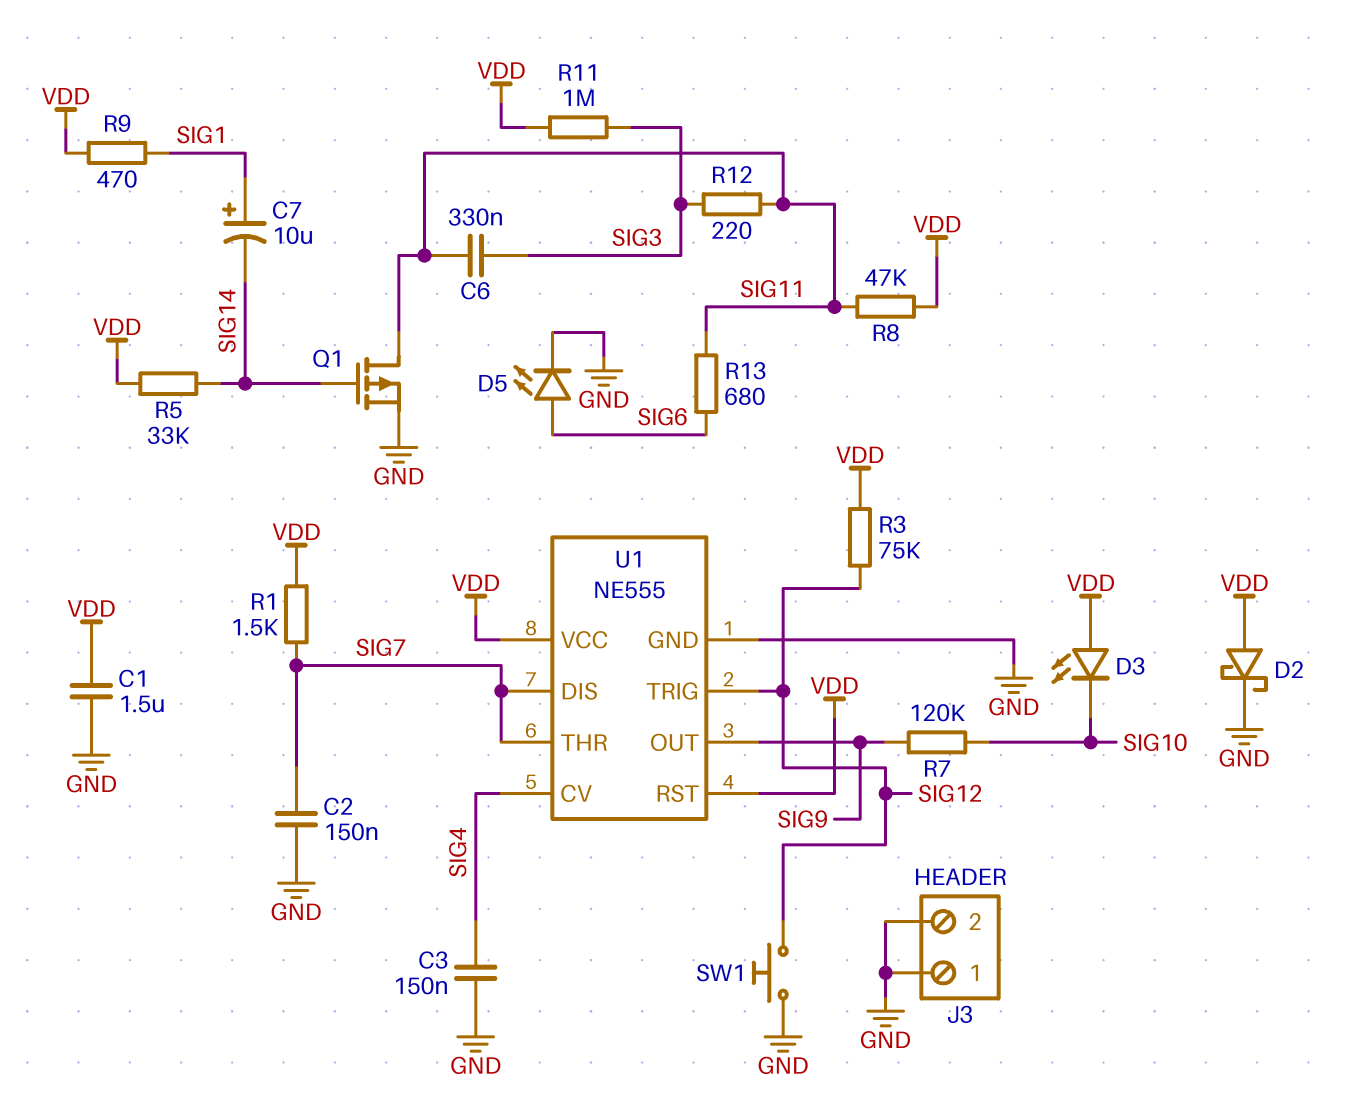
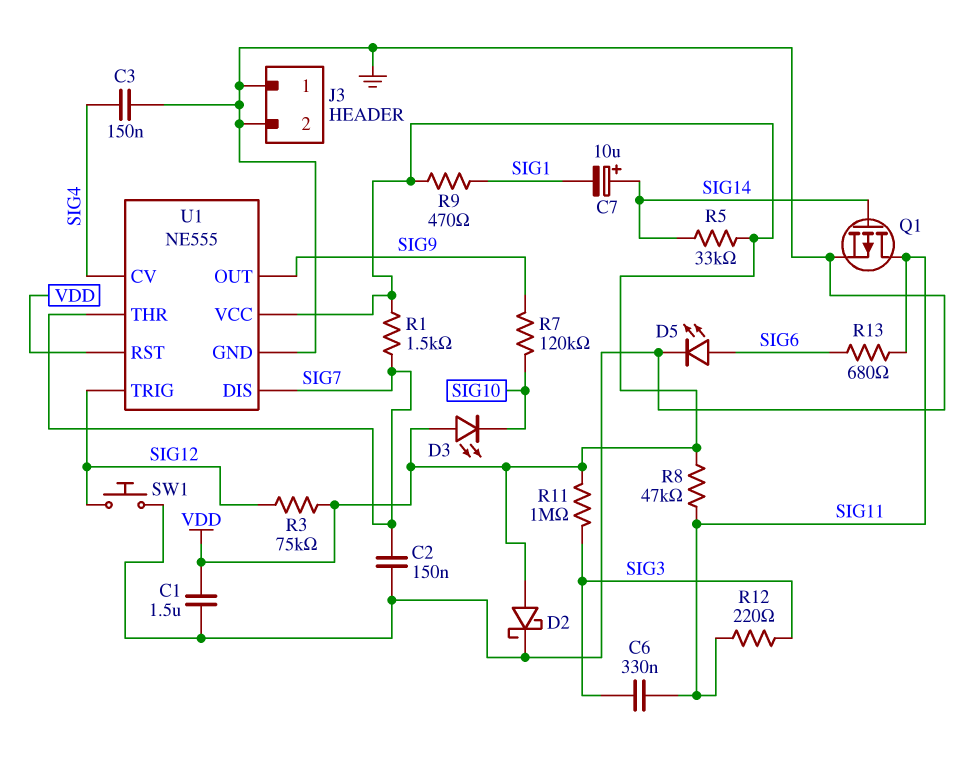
C7: 10uF (plus SIG1, minus SIG14) -> 10uF (plus SIG14, minus SIG1)

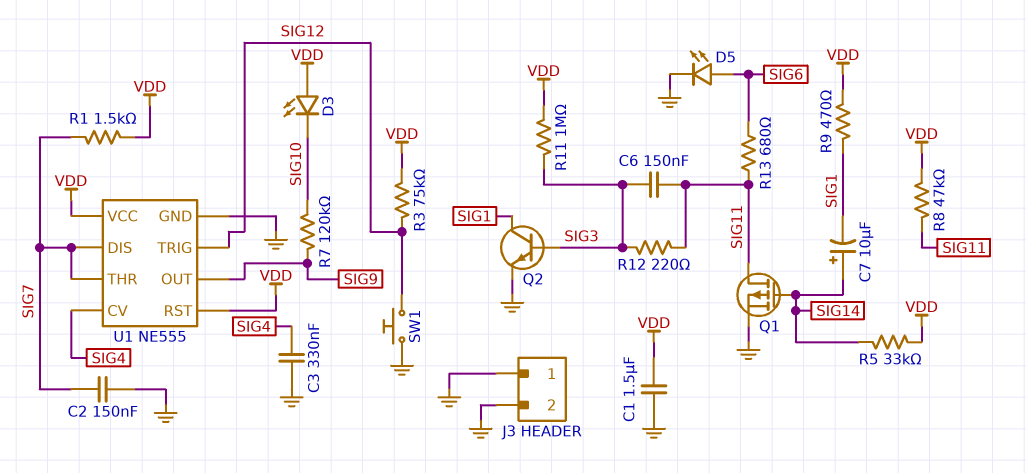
C3: 150nF (GND, SIG4) -> 330nF (GND, SIG4)
C6: 330nF (SIG3, SIG11) -> 150nF (SIG3, SIG11)
D2: schottky (A VDD, K GND) -> none
Q2: none -> NPN (B SIG3, C SIG1, E GND)

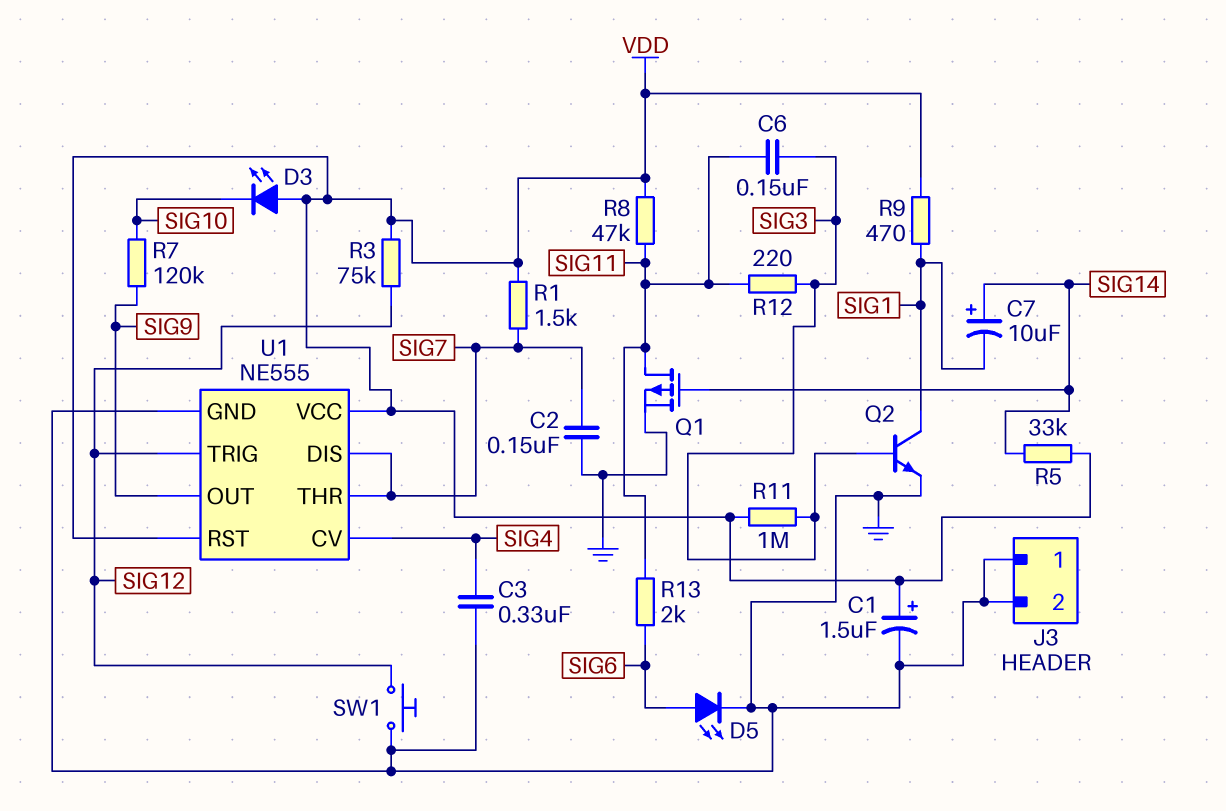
C1: 1.5uF (GND, VDD) -> 1.5uF (plus VDD, minus GND)
R13: 680 (SIG6, SIG11) -> 2k (SIG6, SIG11)

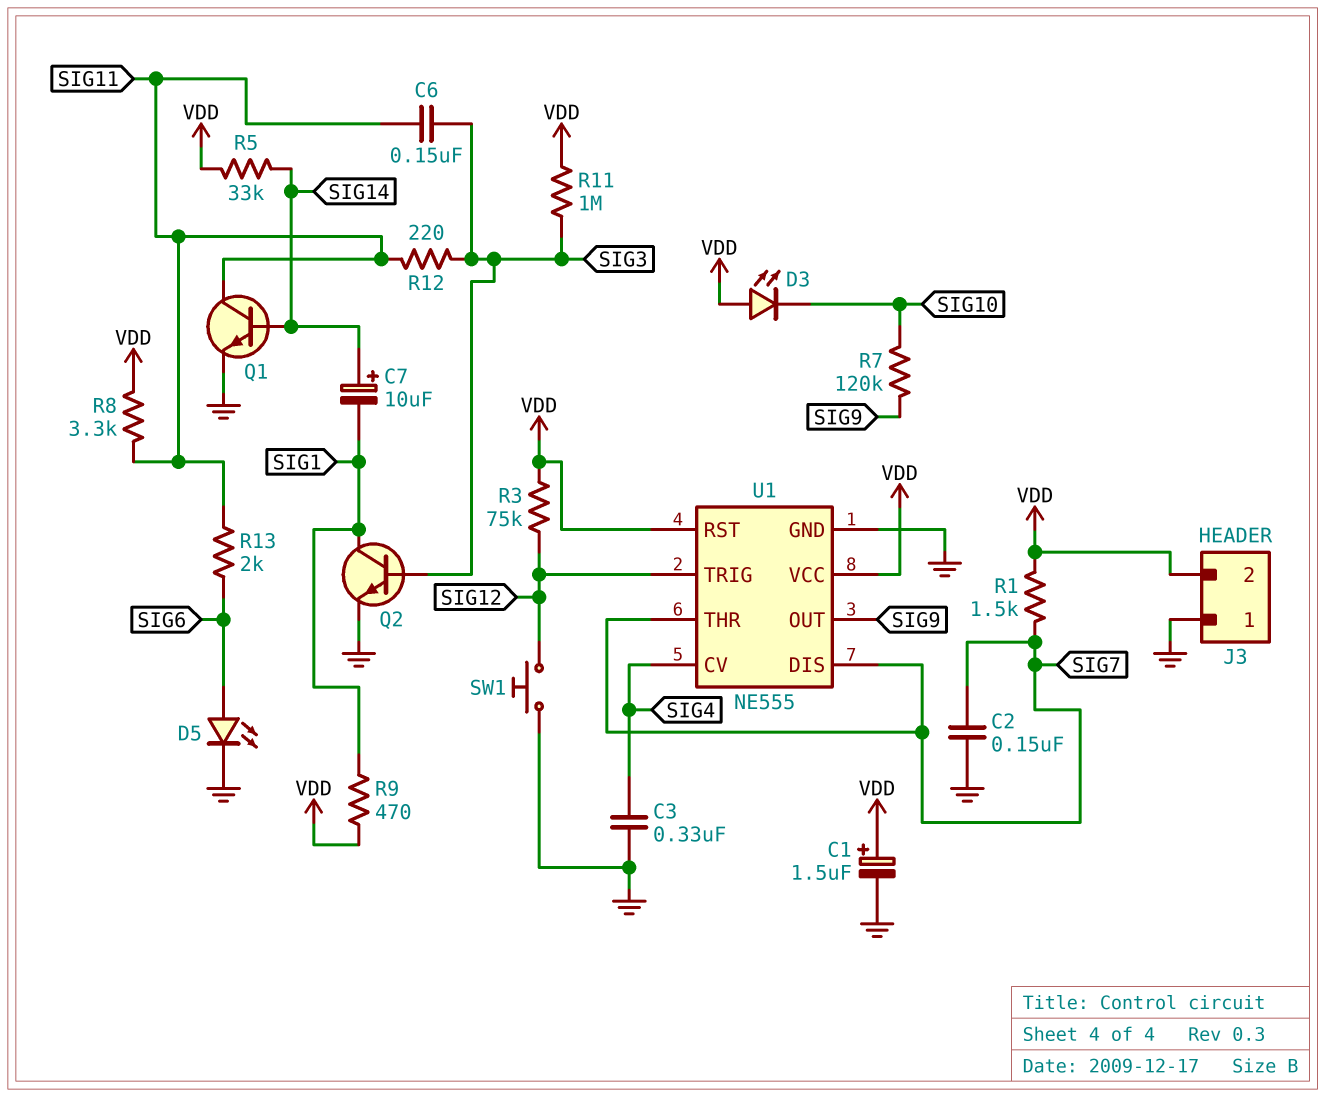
J3 pin 2: GND -> VDD
Q1: PMOS (G SIG14, D SIG11, S GND) -> NPN (B SIG14, C SIG11, E GND)
R8: 47k (SIG11, VDD) -> 3.3k (SIG11, VDD)

